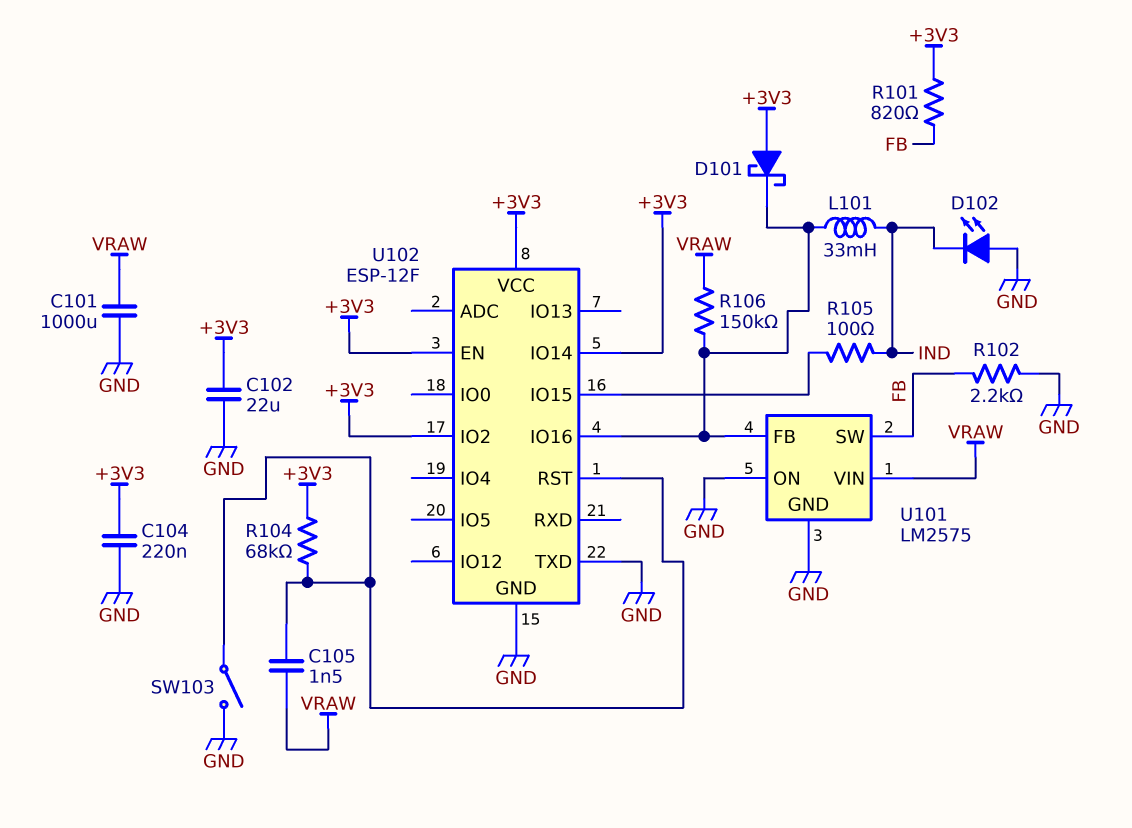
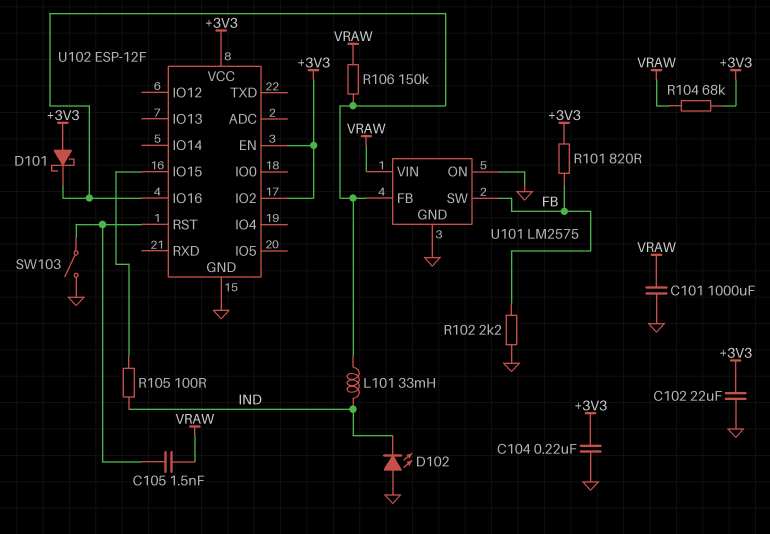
R104: 68k (+3V3, U102/RST) -> 68k (+3V3, VRAW)
U102 pin IO14: +3V3 -> none
U102 pin TXD: GND -> none

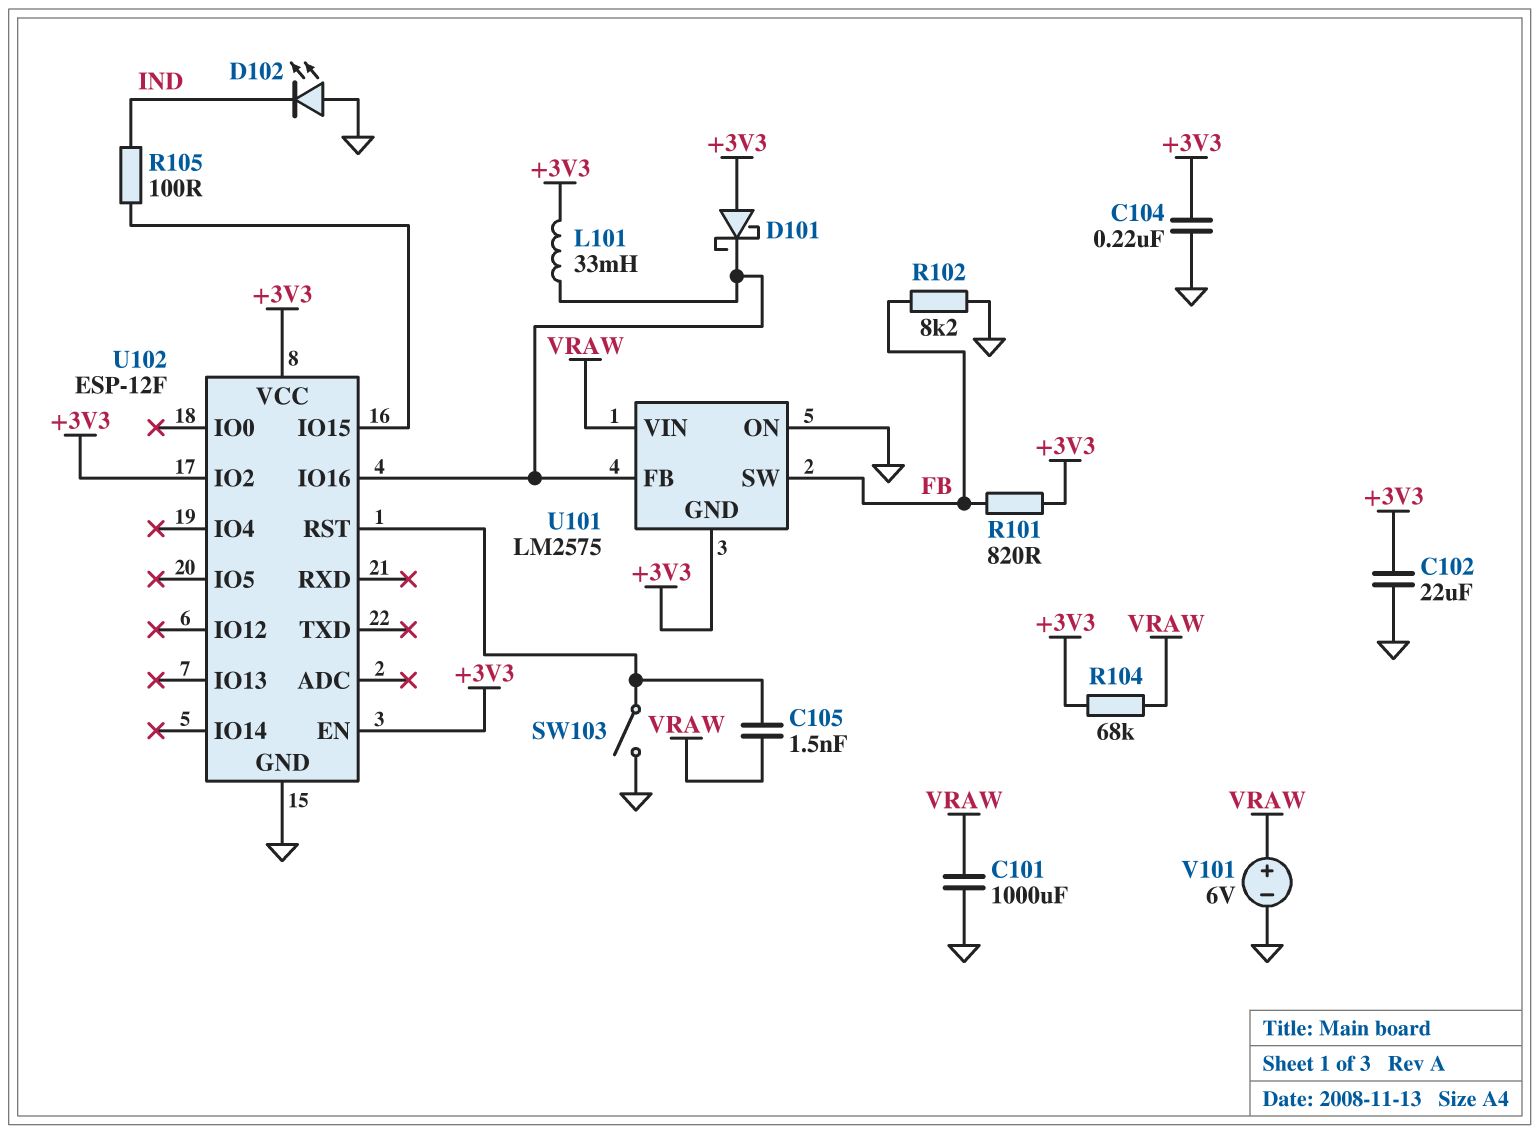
L101: 33mH (IND, U101/FB) -> 33mH (+3V3, U101/FB)
R102: 2.2k (FB, GND) -> 8.2k (FB, GND)
R106: 150k (U101/FB, VRAW) -> none
U101 pin GND: GND -> +3V3
V101: none -> 6V (plus VRAW, minus GND)

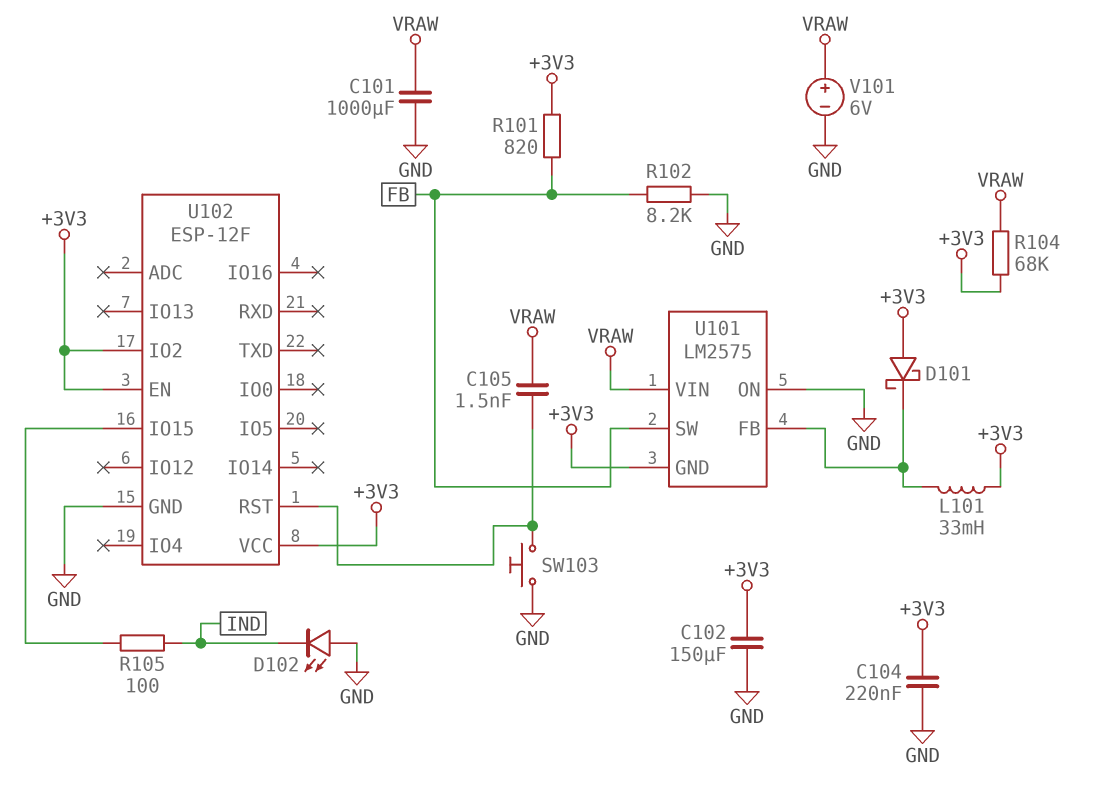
C102: 22uF (+3V3, GND) -> 150uF (+3V3, GND)
SW103: switch (GND, U102/RST) -> button (GND, U102/RST)
U102 pin IO16: U101/FB -> none

